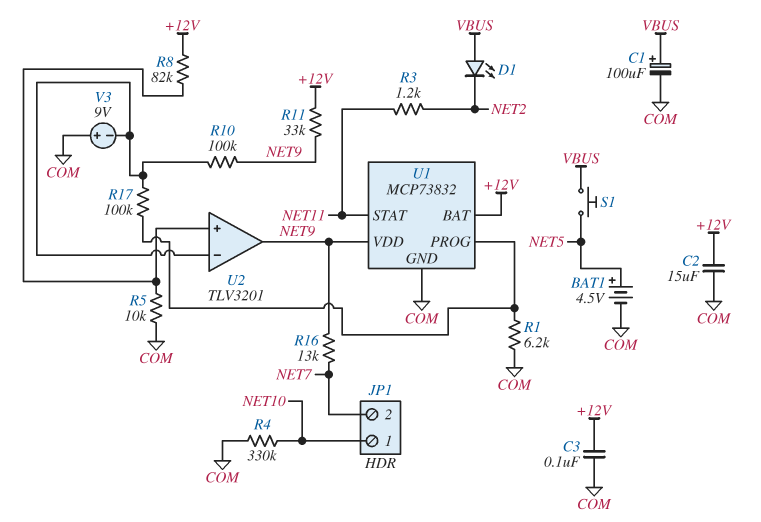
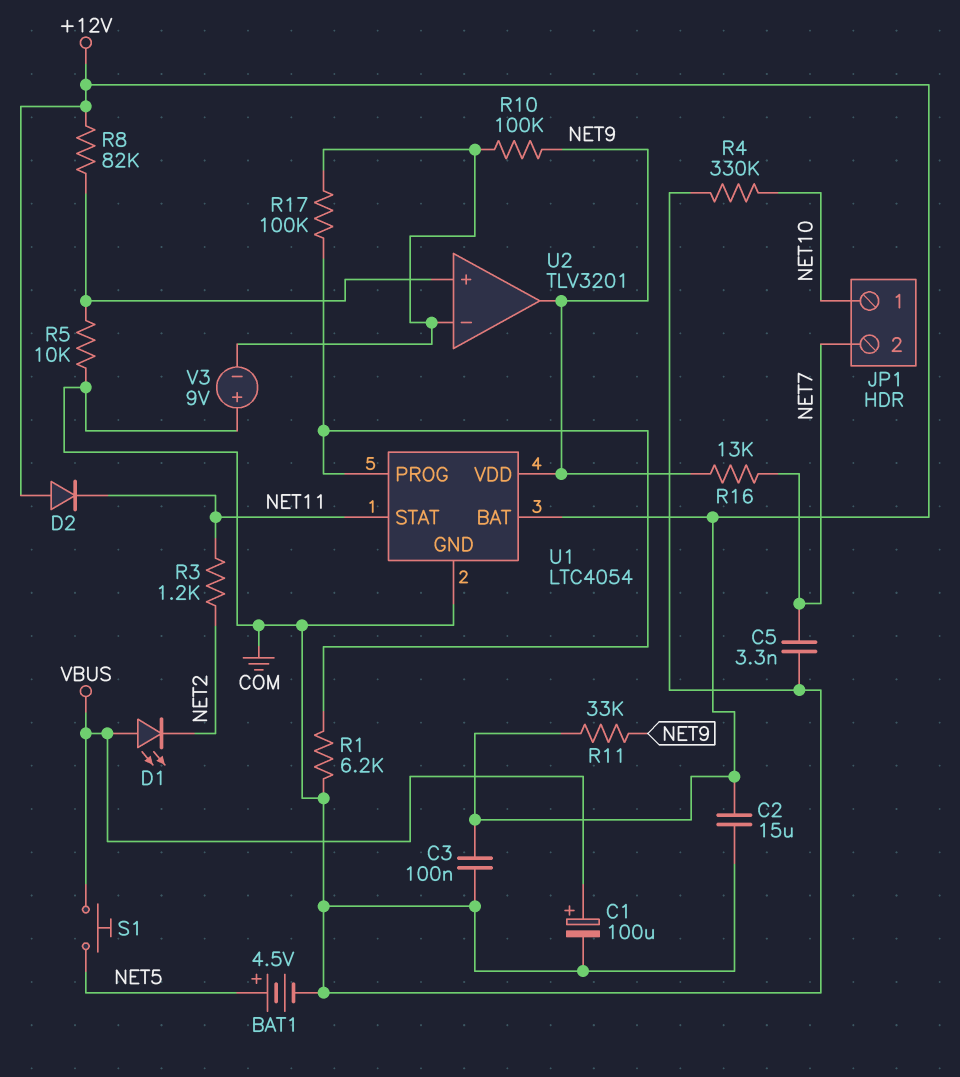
C5: none -> 3.3nF (COM, NET7)
D2: none -> diode (A +12V, K NET11)
U1: MCP73832 -> LTC4054

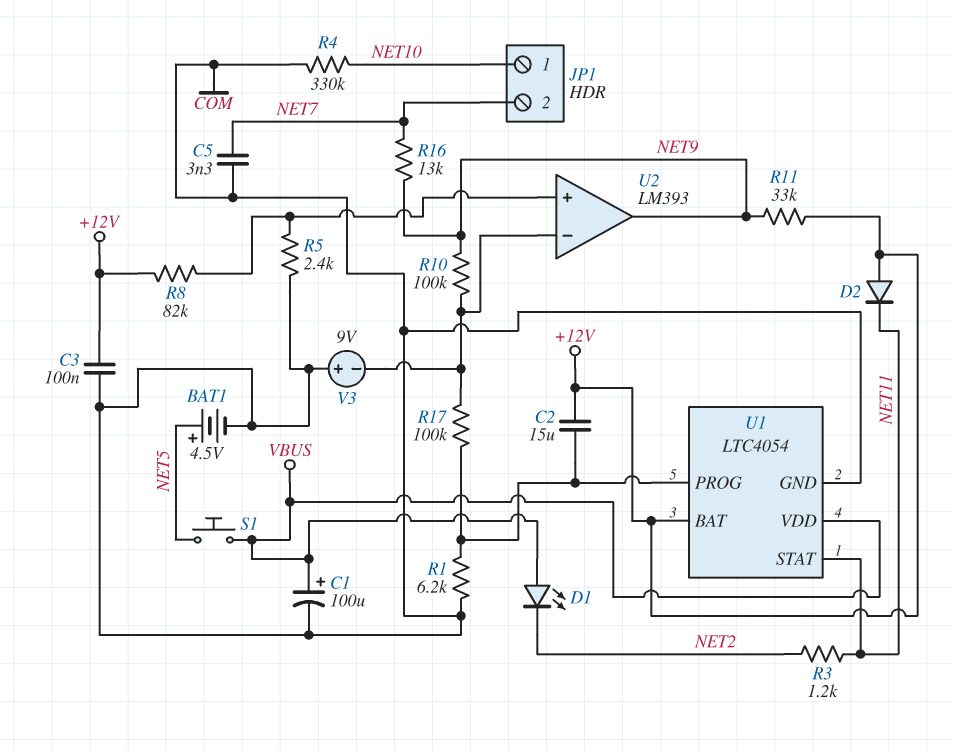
C2: 15uF (+12V, COM) -> 15uF (+12V, U1/PROG)
R5: 10k (COM, U2/in+) -> 2.4k (COM, U2/in+)
U1 pin VDD: NET9 -> VBUS
U2: TLV3201 -> LM393

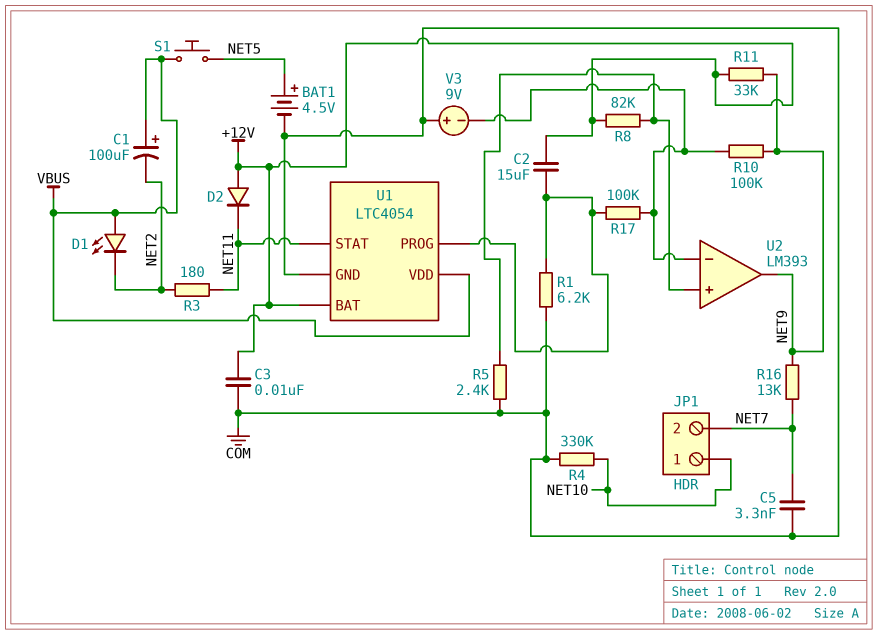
C1: 100uF (plus VBUS, minus COM) -> 100uF (plus VBUS, minus NET2)
C3: 100nF (+12V, COM) -> 10nF (+12V, COM)
R3: 1.2k (NET2, NET11) -> 180 (NET2, NET11)

